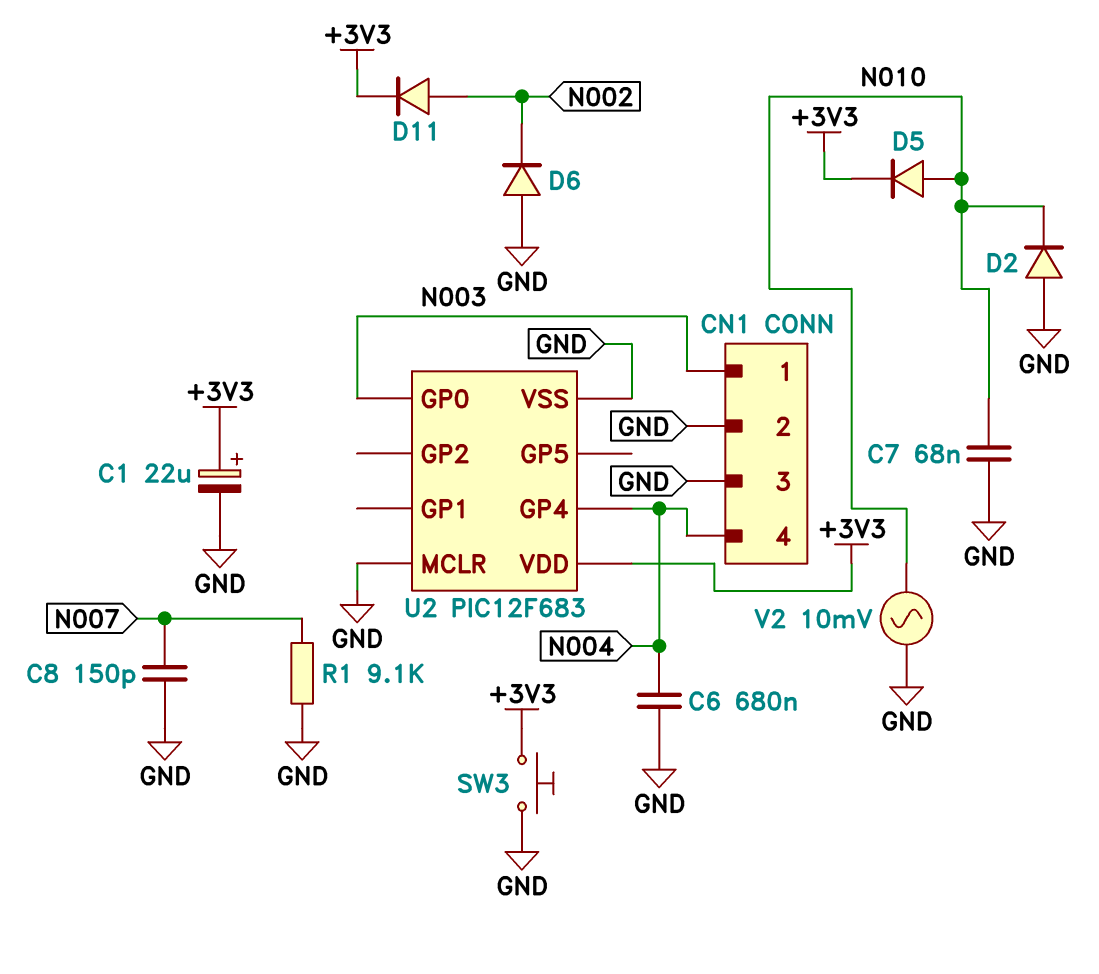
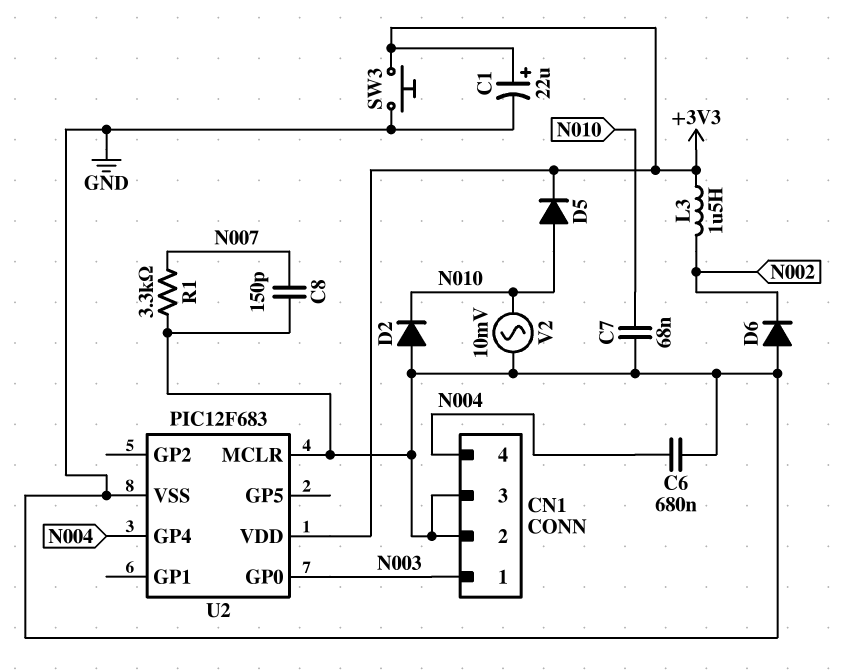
D11: diode (A N002, K +3V3) -> none
L3: none -> 1.5uH (+3V3, N002)
R1: 9.1k (GND, N007) -> 3.3k (GND, N007)

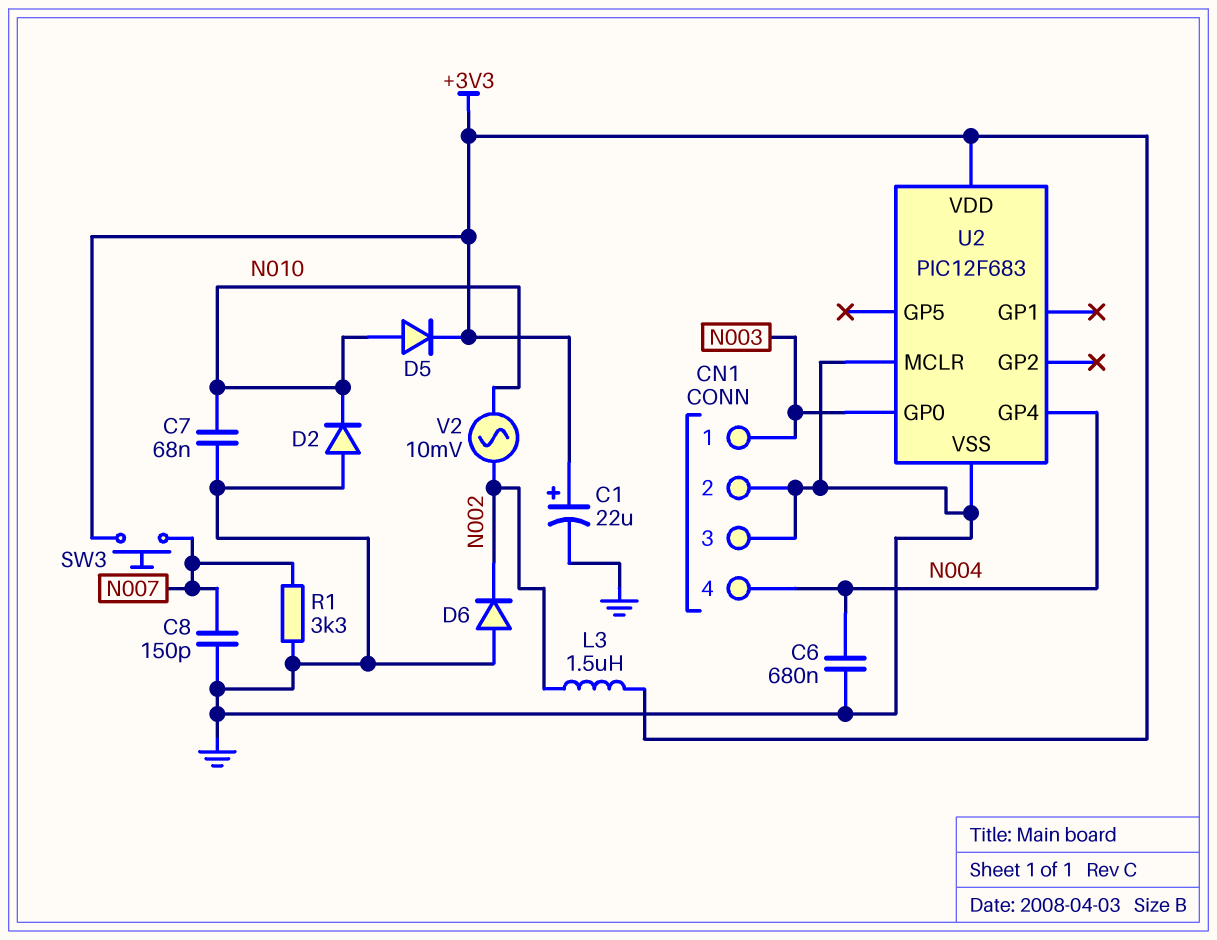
SW3: button (+3V3, GND) -> button (+3V3, N007)
V2: AC 10mV (GND, N010) -> AC 10mV (N002, N010)

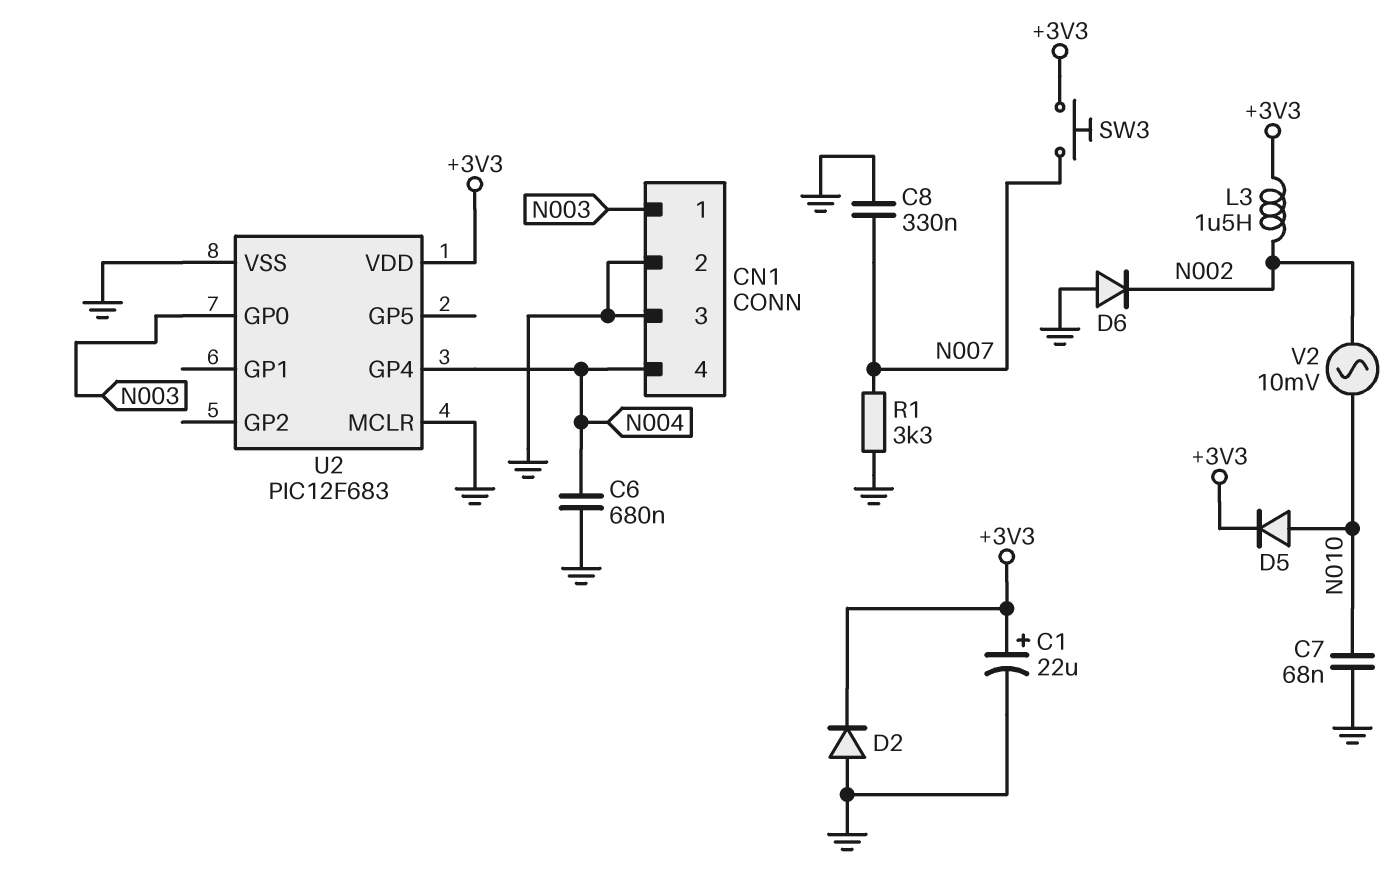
C8: 150pF (GND, N007) -> 330nF (GND, N007)
D2: diode (A GND, K N010) -> diode (A GND, K +3V3)

